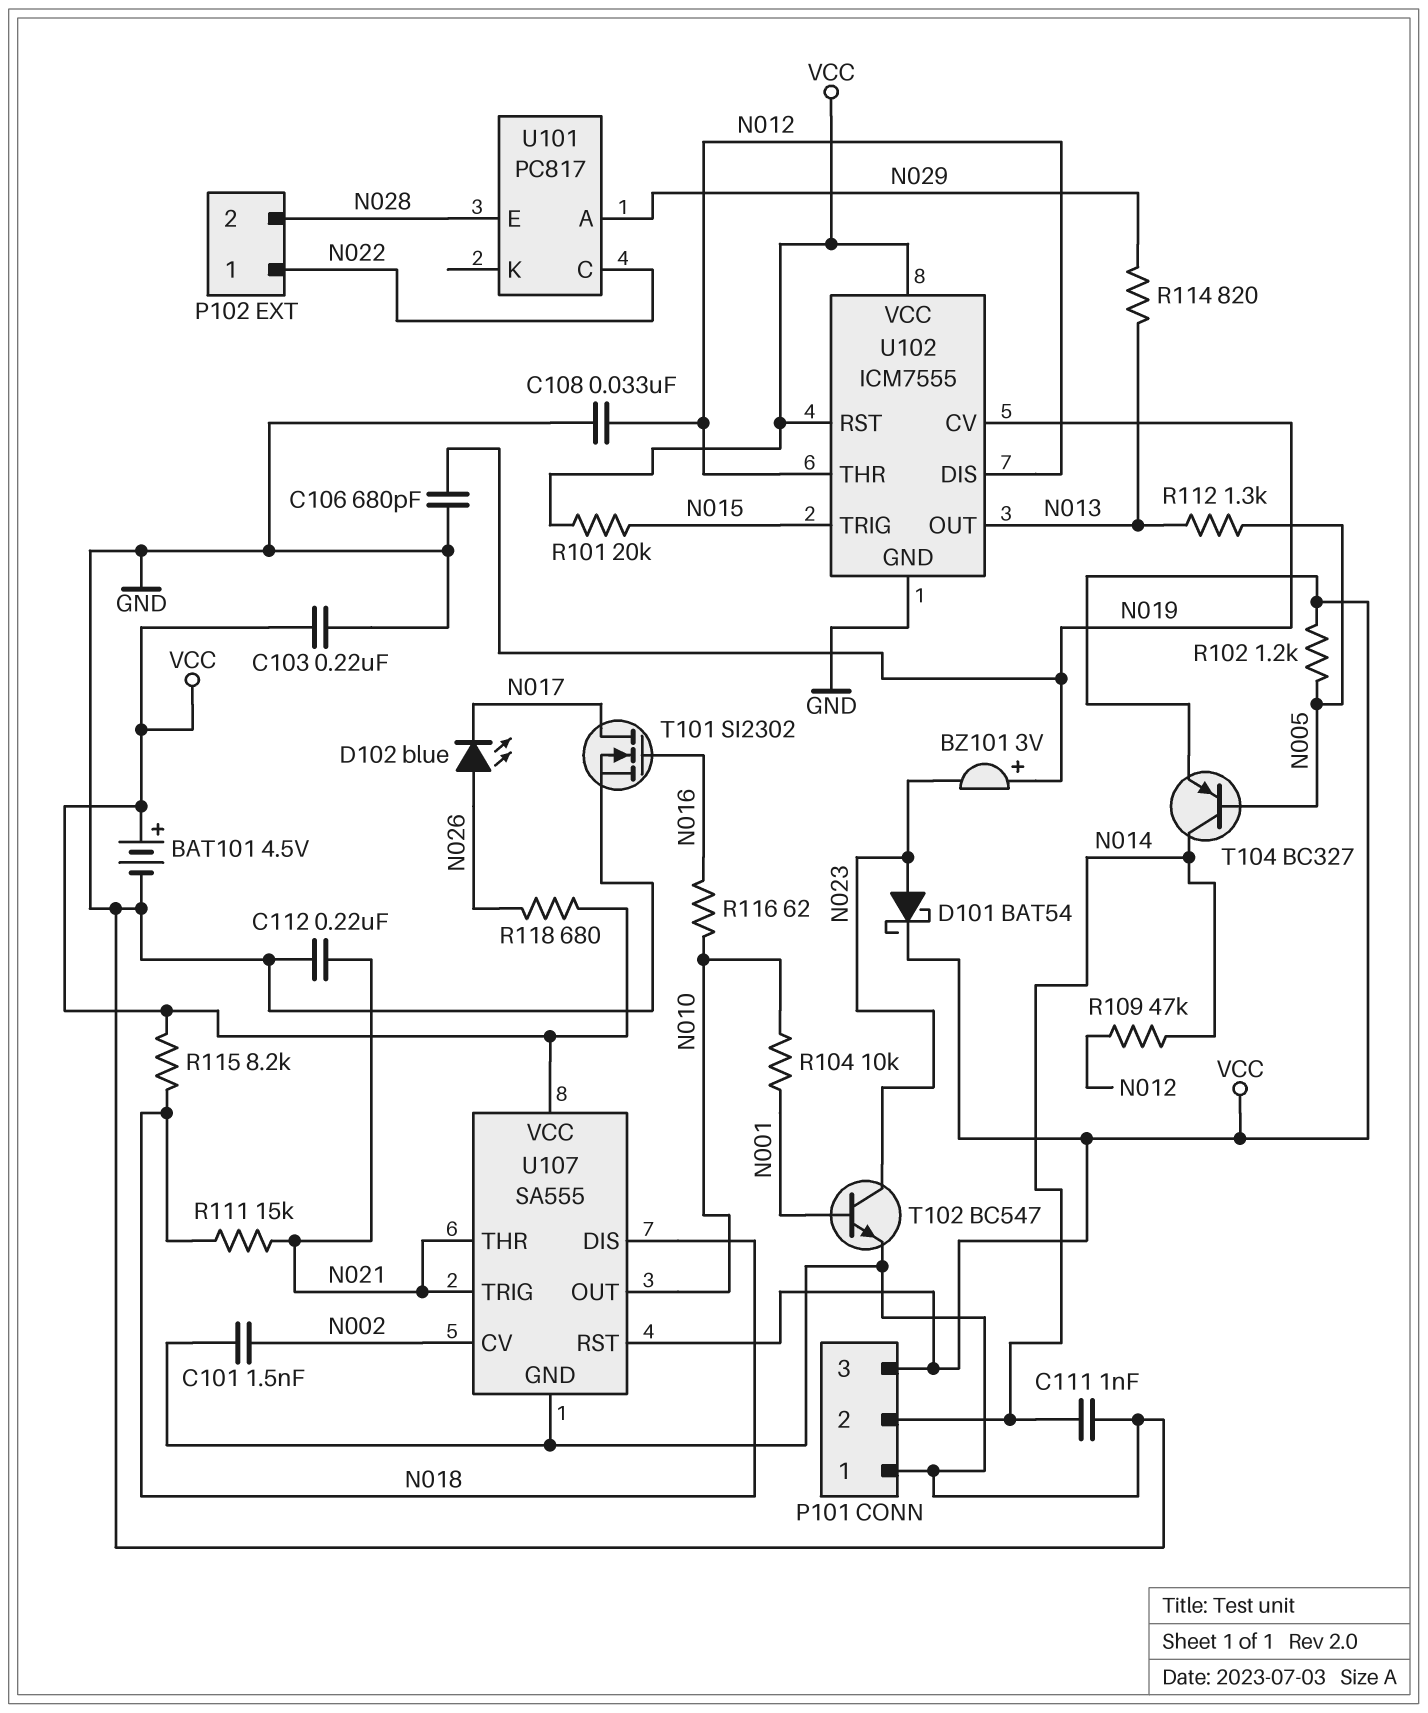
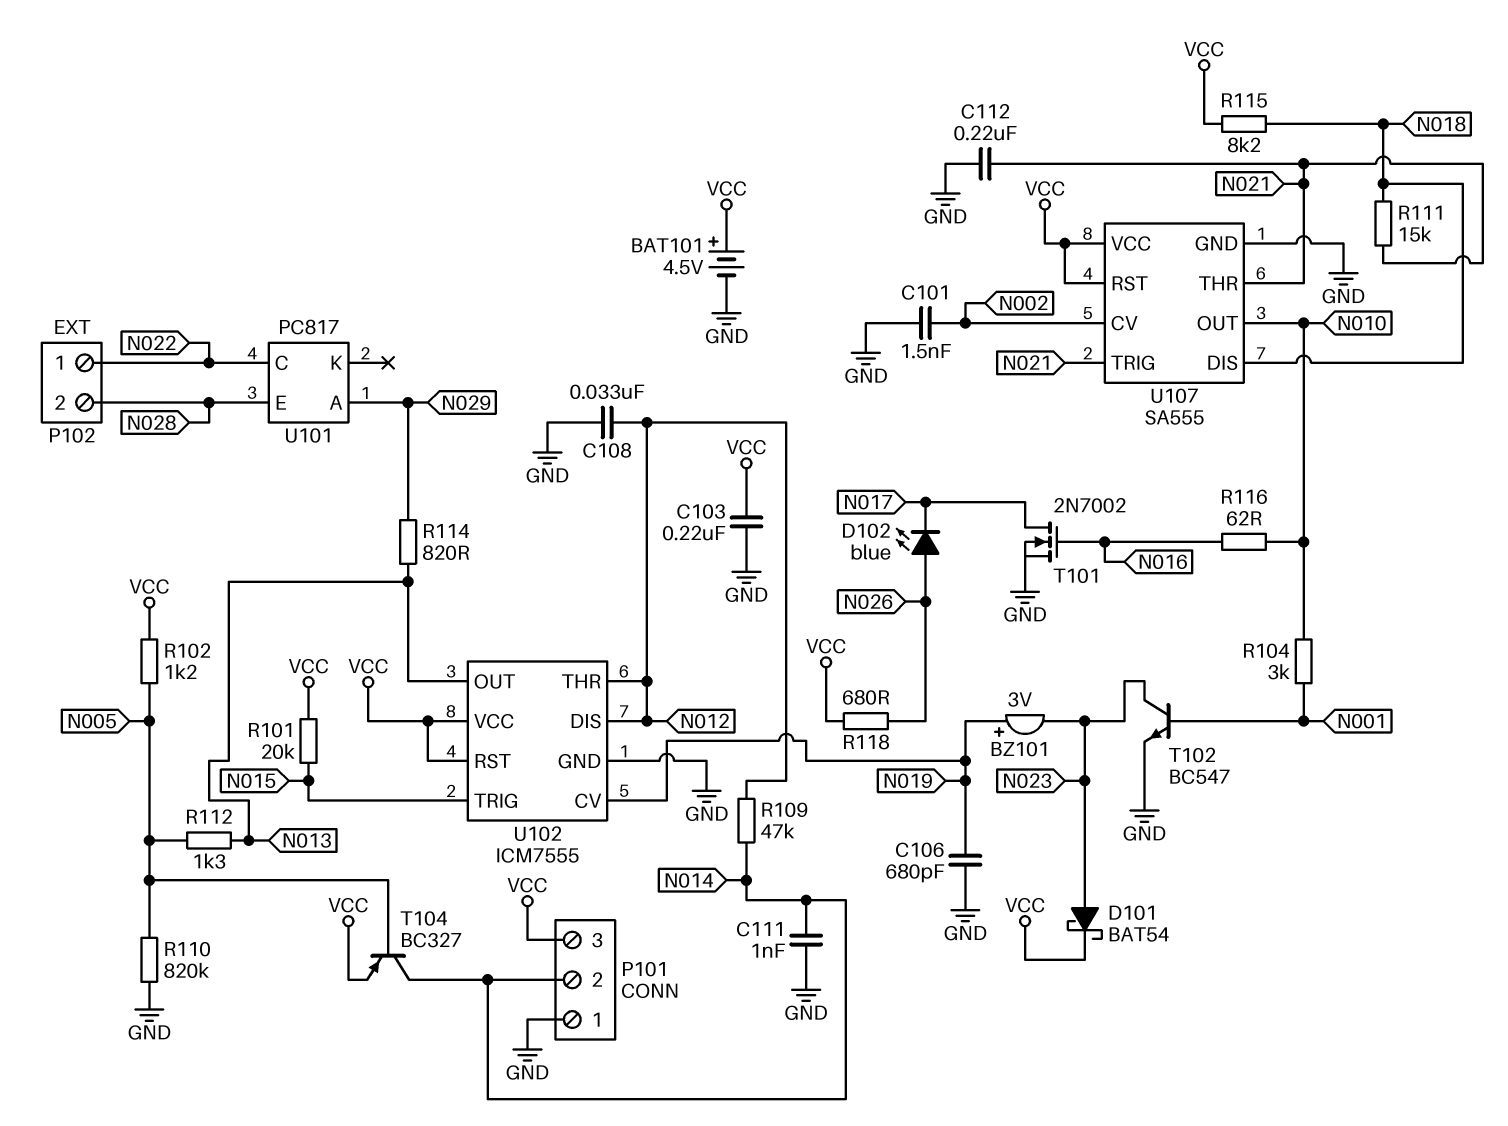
R104: 10k (N001, N010) -> 3k (N001, N010)
R110: none -> 820k (GND, N005)
T101: NMOS SI2302 (G N016, D N017, S GND) -> NMOS 2N7002 (G N016, D N017, S GND)

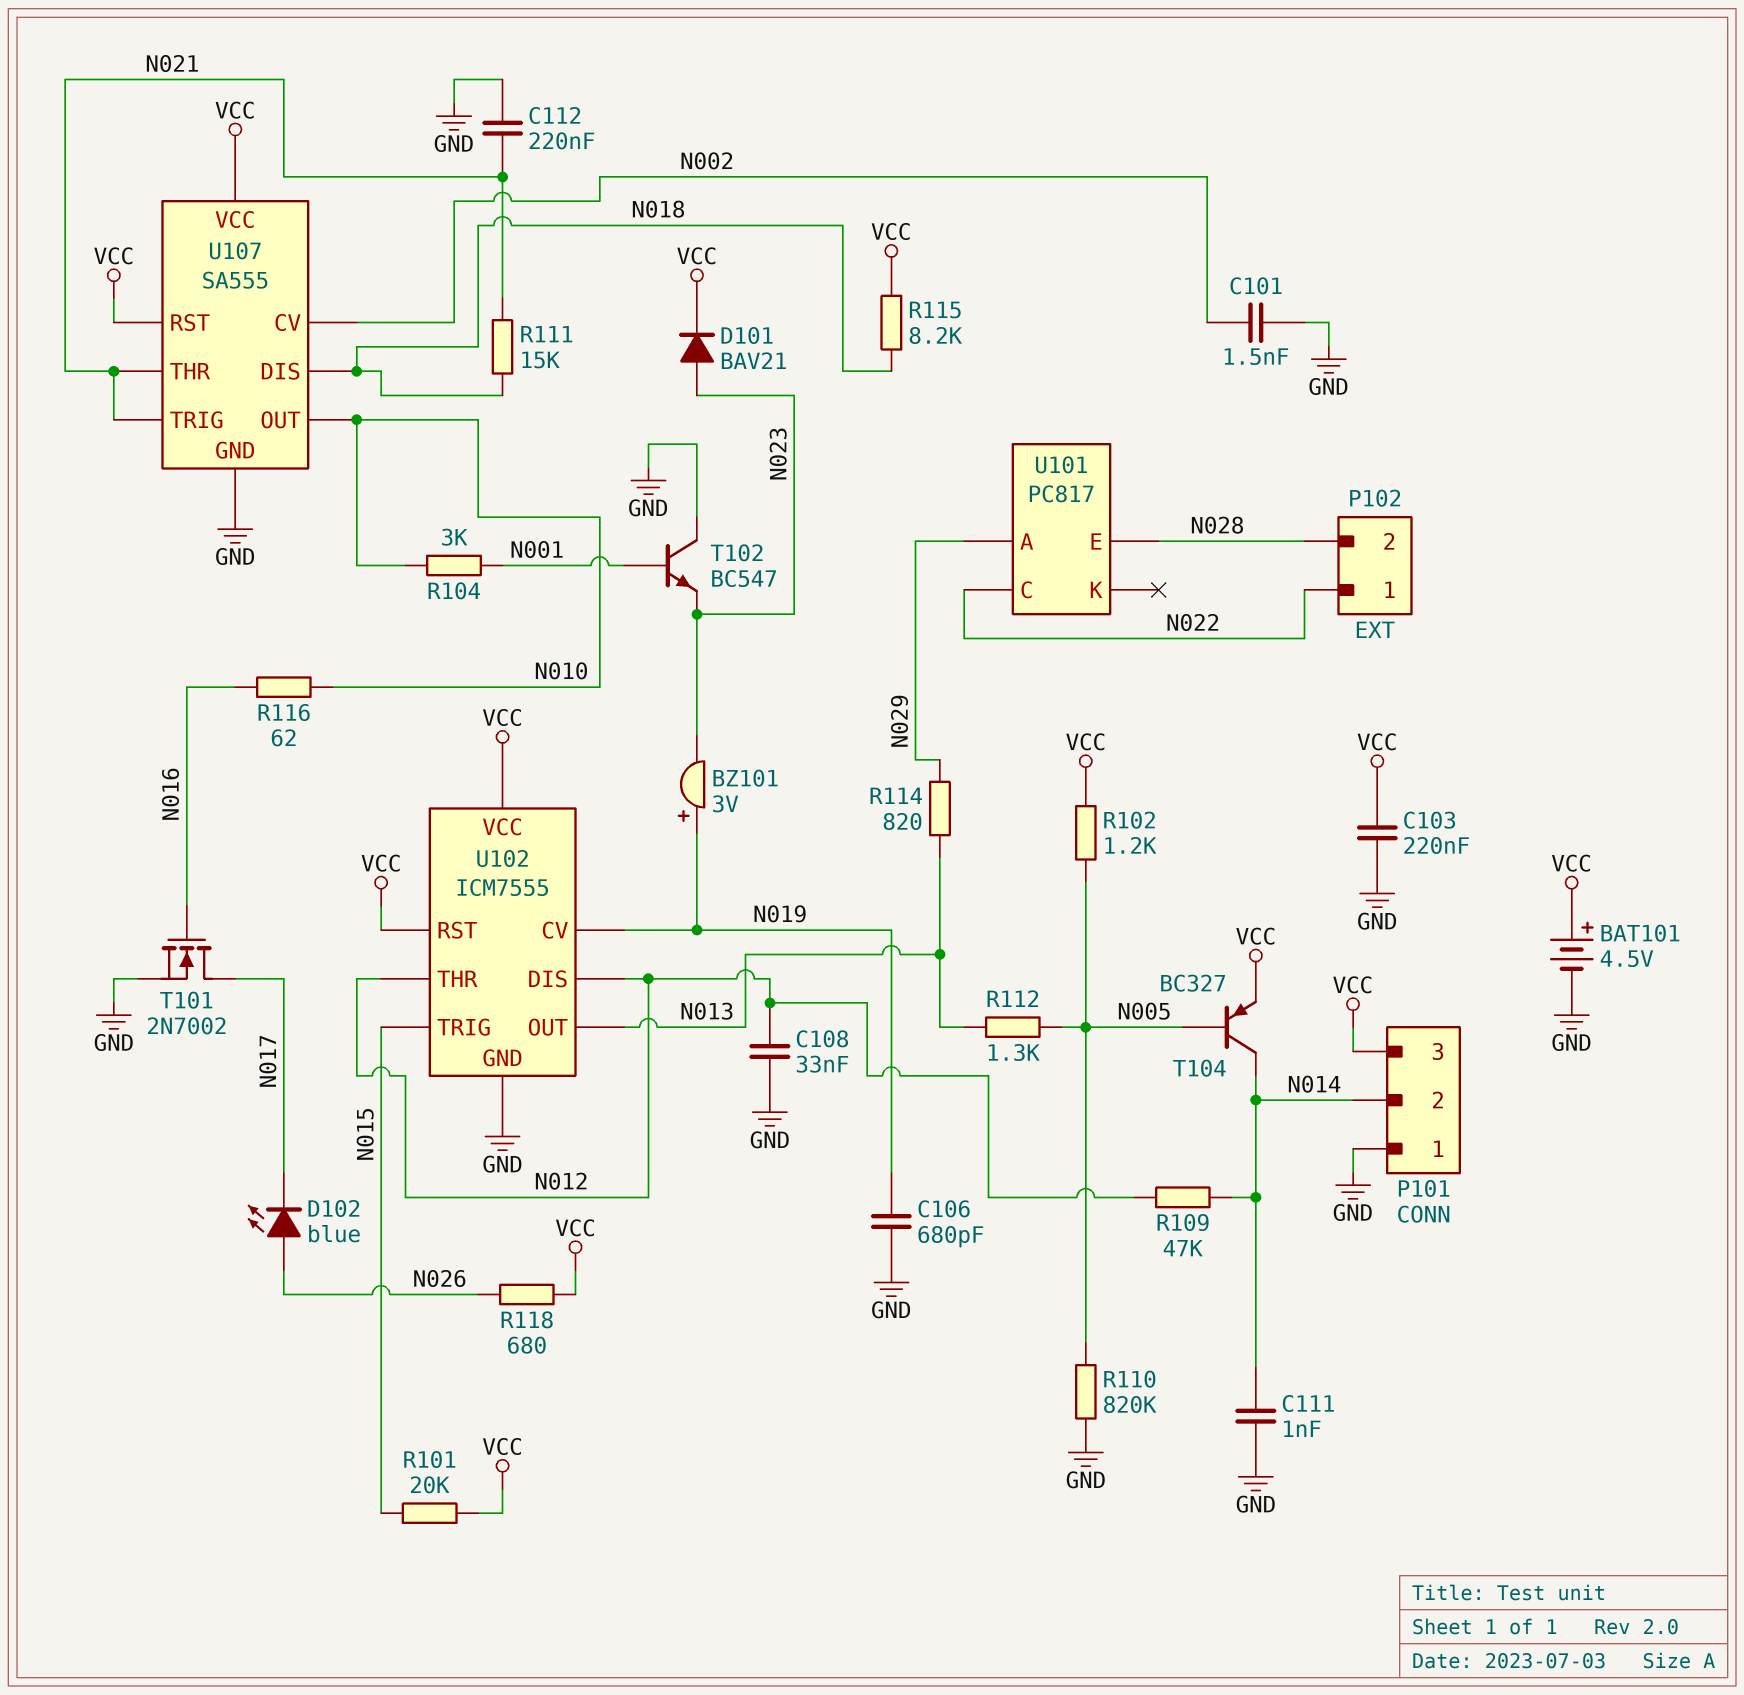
D101: schottky BAT54 (A N023, K VCC) -> diode BAV21 (A N023, K VCC)
T102: NPN BC547 (B N001, C N023, E GND) -> NPN BC547 (B N001, C GND, E N023)

